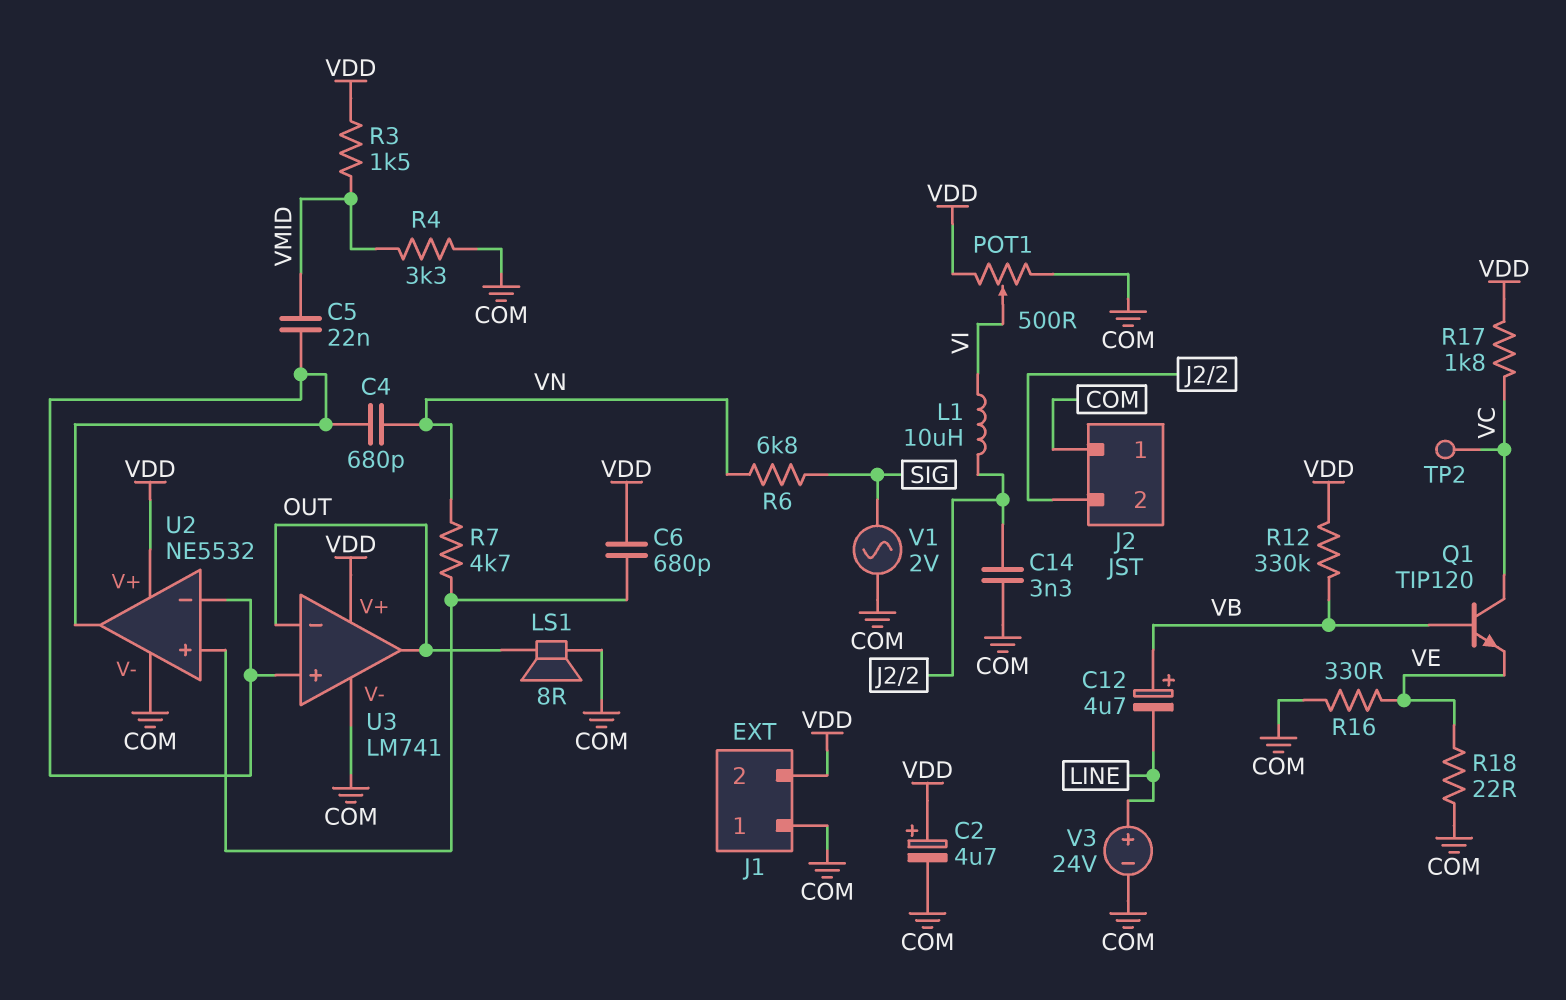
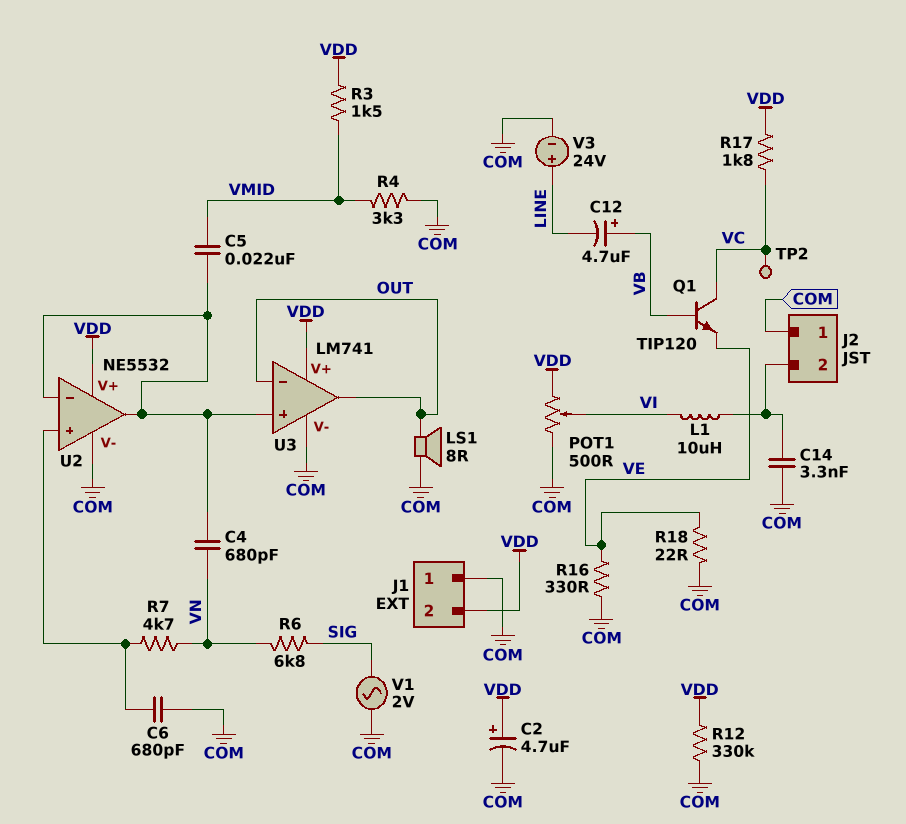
C6: 680pF (U2/in+, VDD) -> 680pF (COM, U2/in+)
R12: 330k (VB, VDD) -> 330k (COM, VDD)

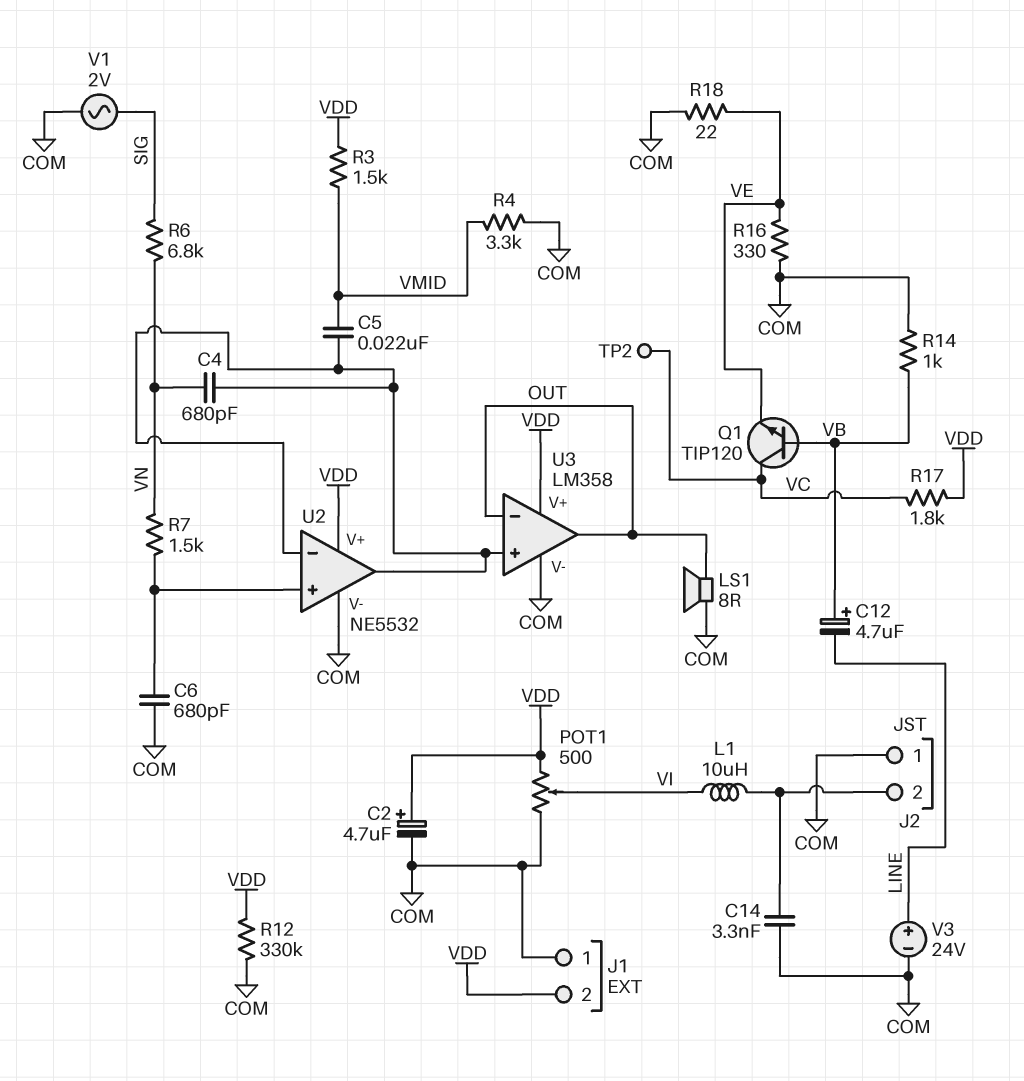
R7: 4.7k (U2/in+, VN) -> 1.5k (U2/in+, VN)
R14: none -> 1k (COM, VB)
U3: LM741 -> LM358

